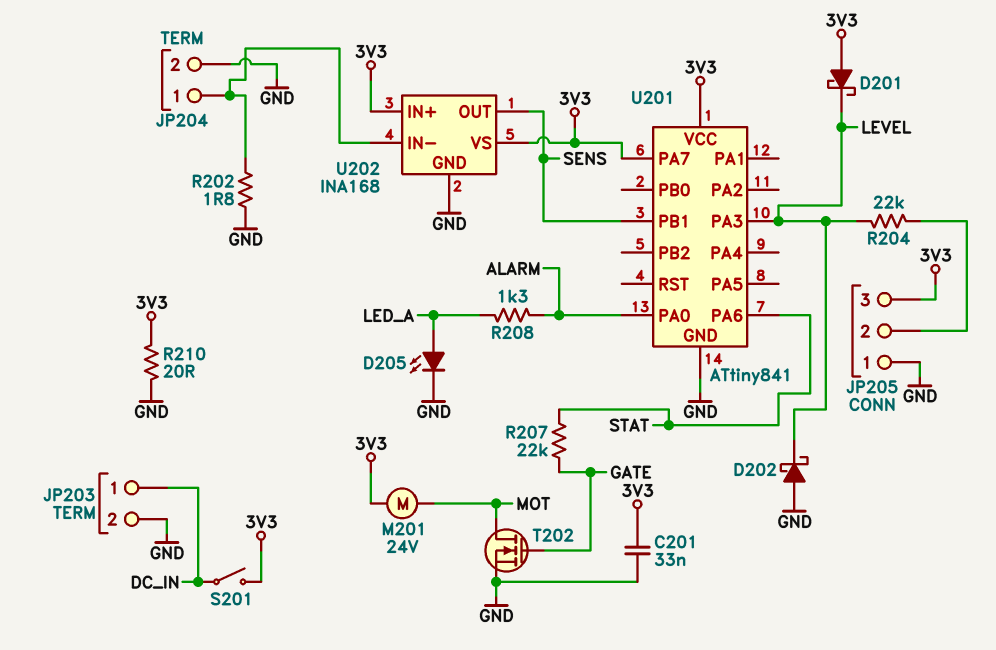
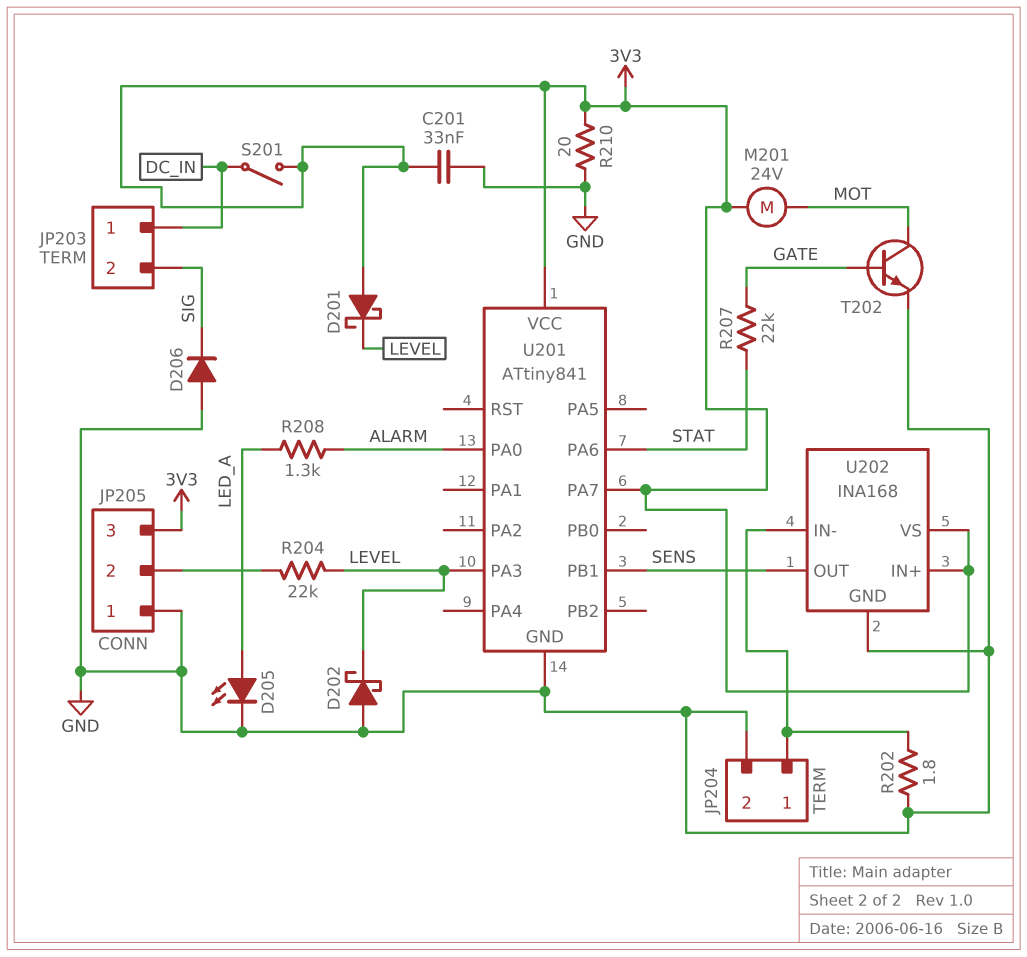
D206: none -> diode (A GND, K SIG)
JP203 pin 2: GND -> SIG
T202: NMOS (G GATE, D MOT, S GND) -> NPN (B GATE, C MOT, E GND)

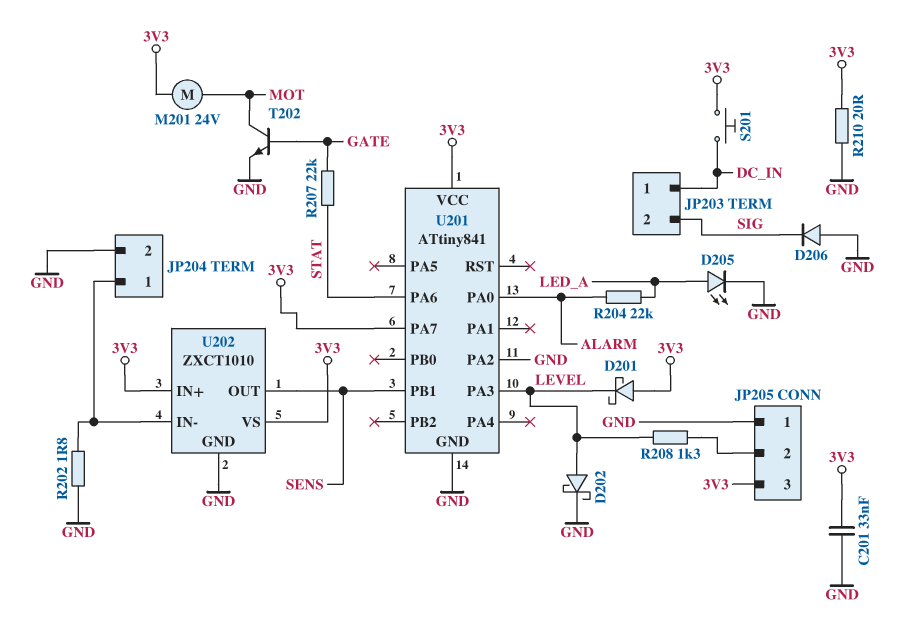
D202: schottky (A GND, K LEVEL) -> schottky (A LEVEL, K GND)
R204: 22k (JP205/2, LEVEL) -> 22k (ALARM, LED_A)
R208: 1.3k (ALARM, LED_A) -> 1.3k (JP205/2, LEVEL)
S201: switch (3V3, DC_IN) -> button (3V3, DC_IN)
U201 pin PA2: none -> GND
U202: INA168 -> ZXCT1010

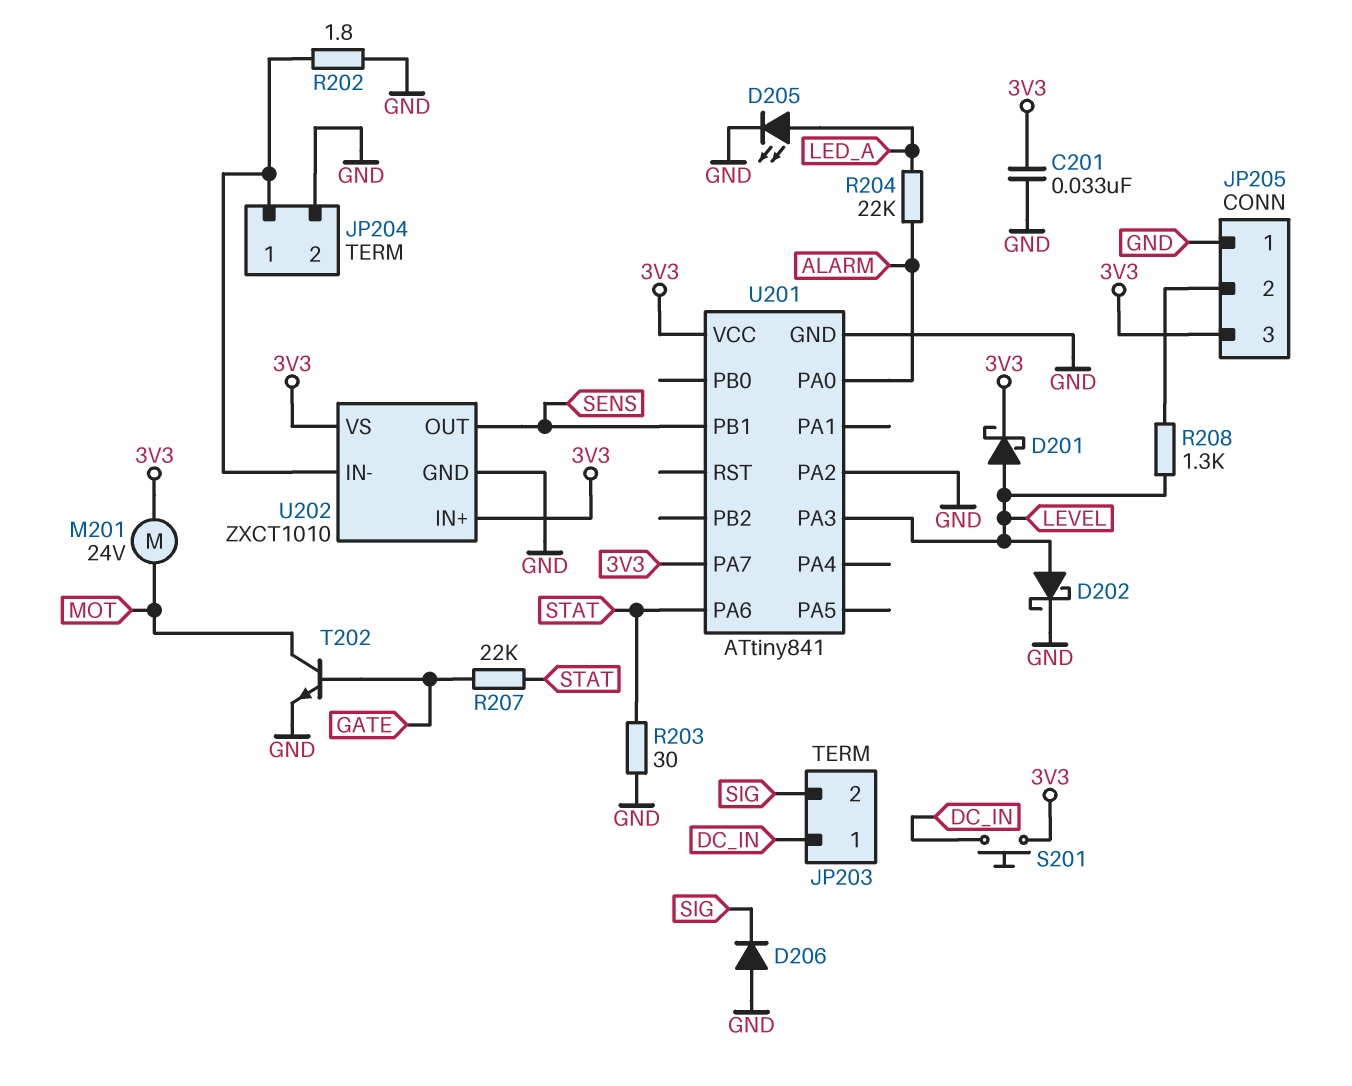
D201: schottky (A 3V3, K LEVEL) -> schottky (A LEVEL, K 3V3)
R203: none -> 30 (GND, STAT)
R210: 20 (3V3, GND) -> none

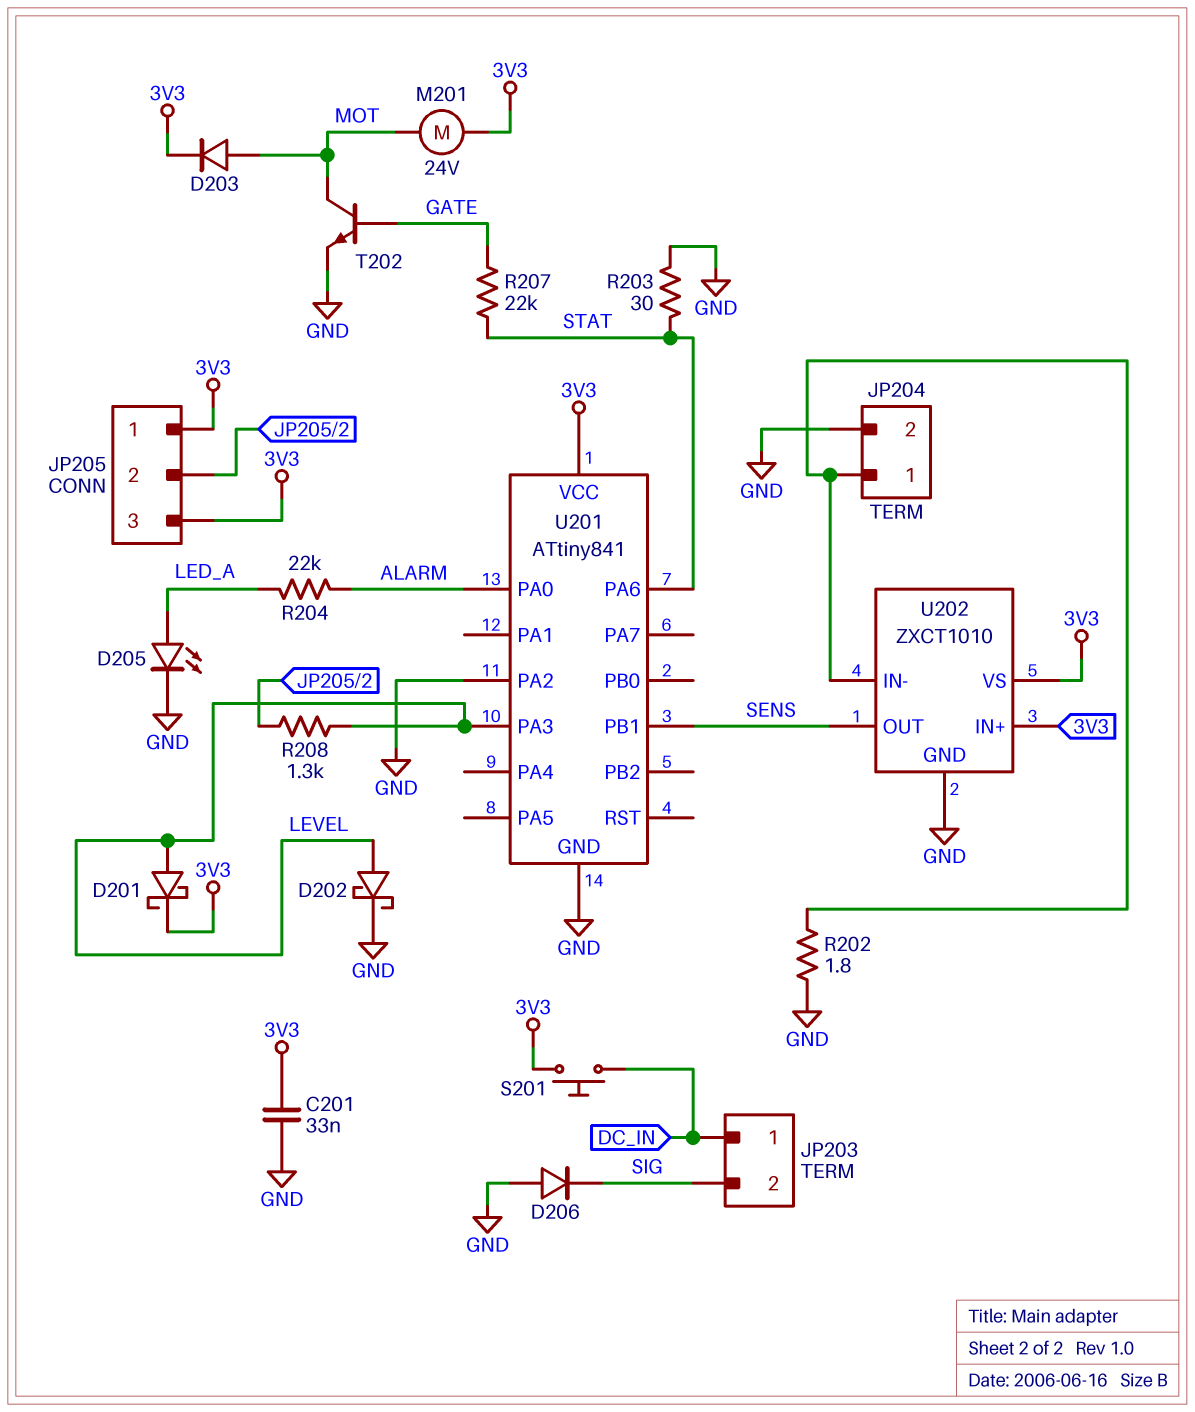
D203: none -> diode (A MOT, K 3V3)
JP205 pin 1: GND -> 3V3
U201 pin PA7: 3V3 -> none

